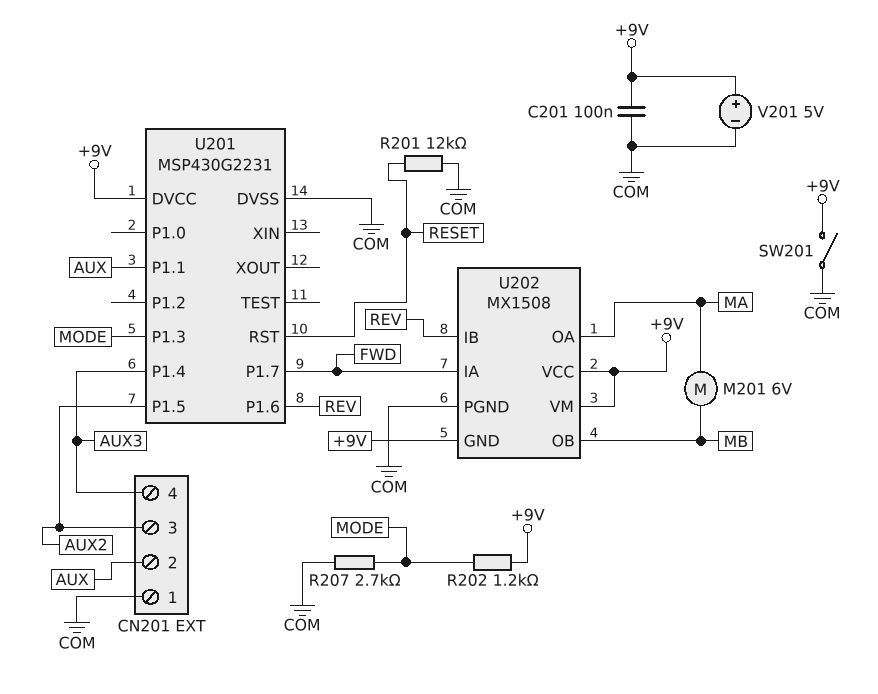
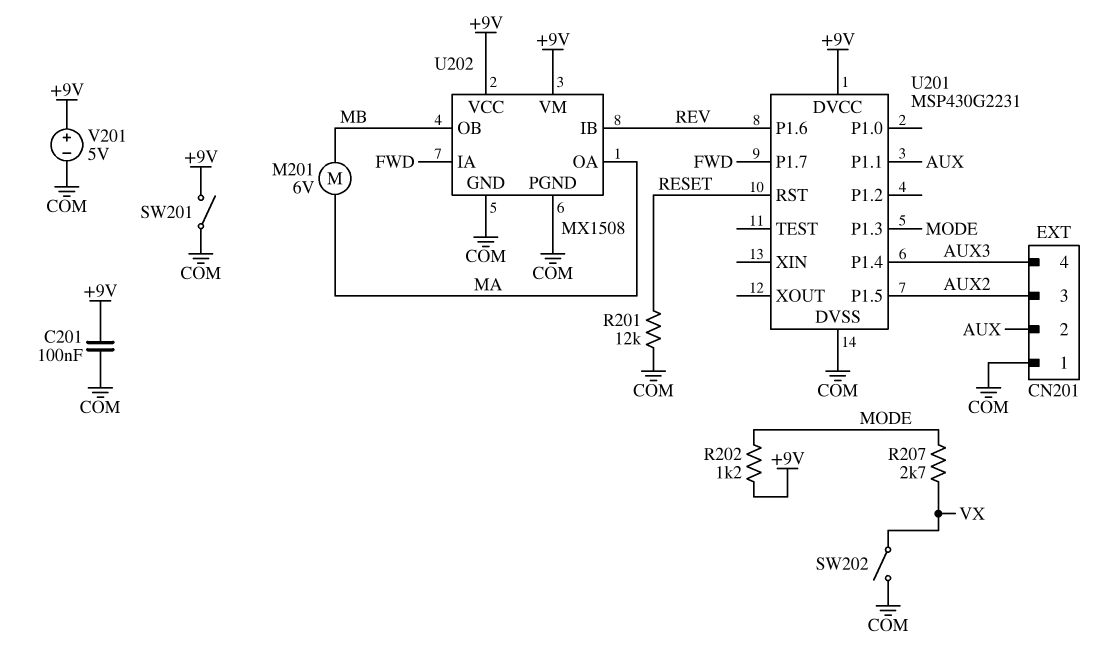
R207: 2.7k (COM, MODE) -> 2.7k (MODE, VX)
SW202: none -> switch (COM, VX)
U202 pin GND: +9V -> COM

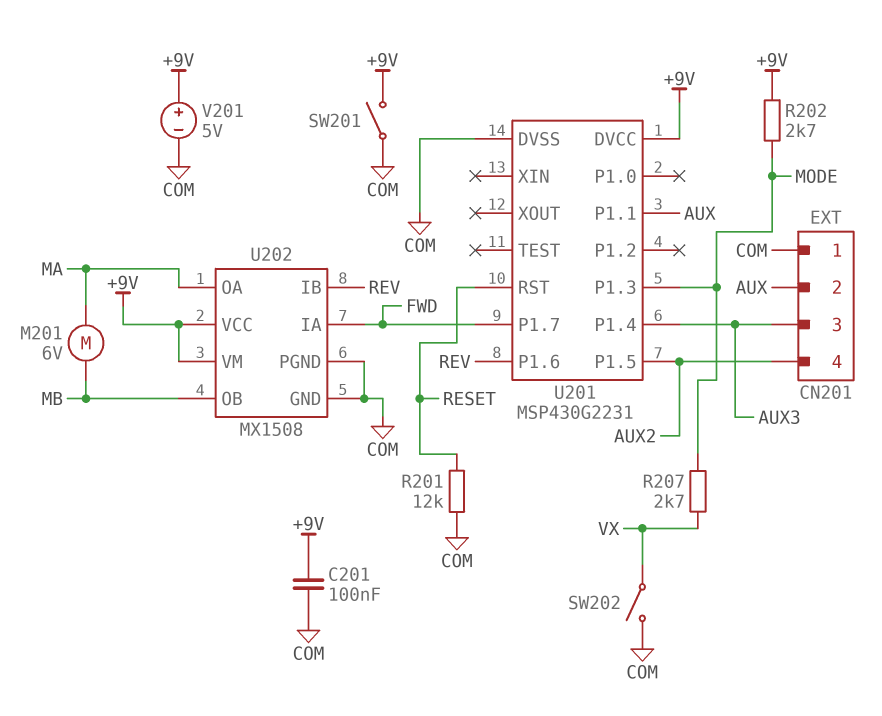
CN201 pin 3: AUX2 -> AUX3
CN201 pin 4: AUX3 -> AUX2
R202: 1.2k (+9V, MODE) -> 2.7k (+9V, MODE)

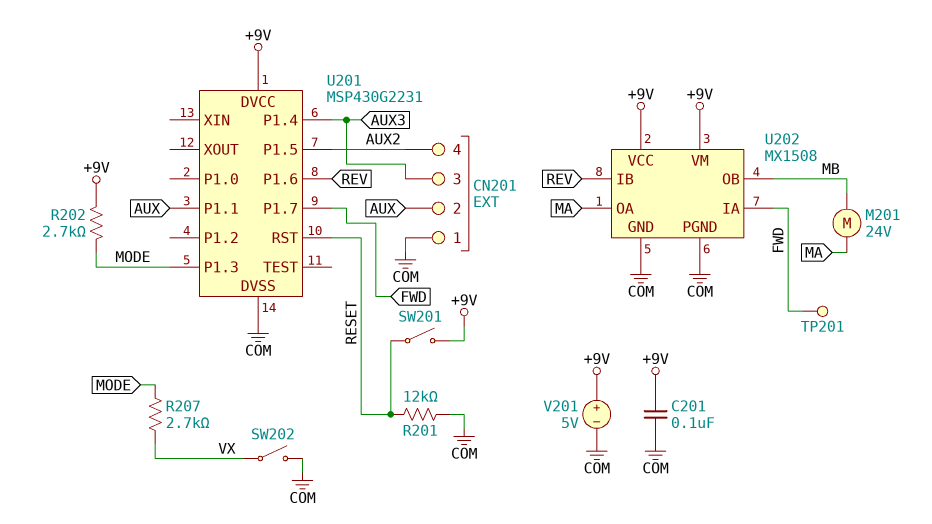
M201: motor 6V (MA, MB) -> motor 24V (MA, MB)
SW201: switch (+9V, COM) -> switch (+9V, RESET)
TP201: none -> test point (FWD)

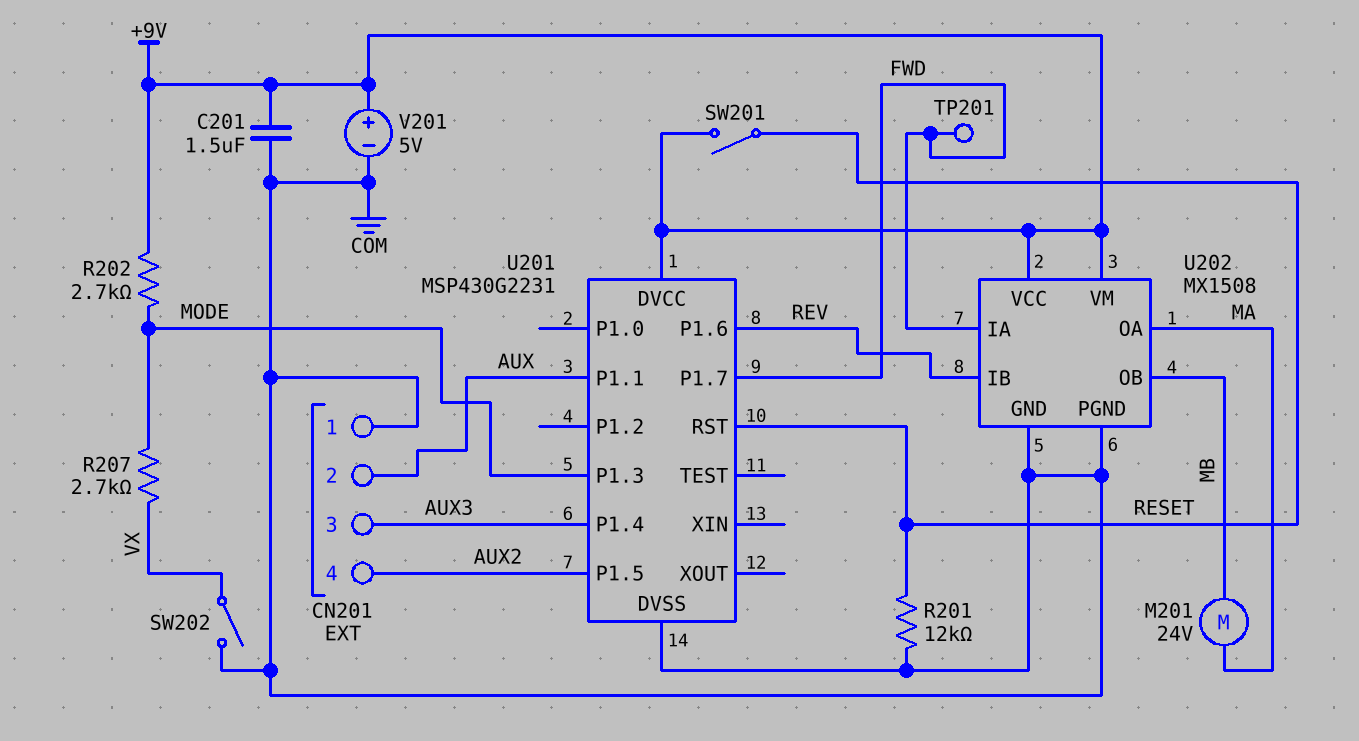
C201: 100nF (+9V, COM) -> 1.5uF (+9V, COM)

